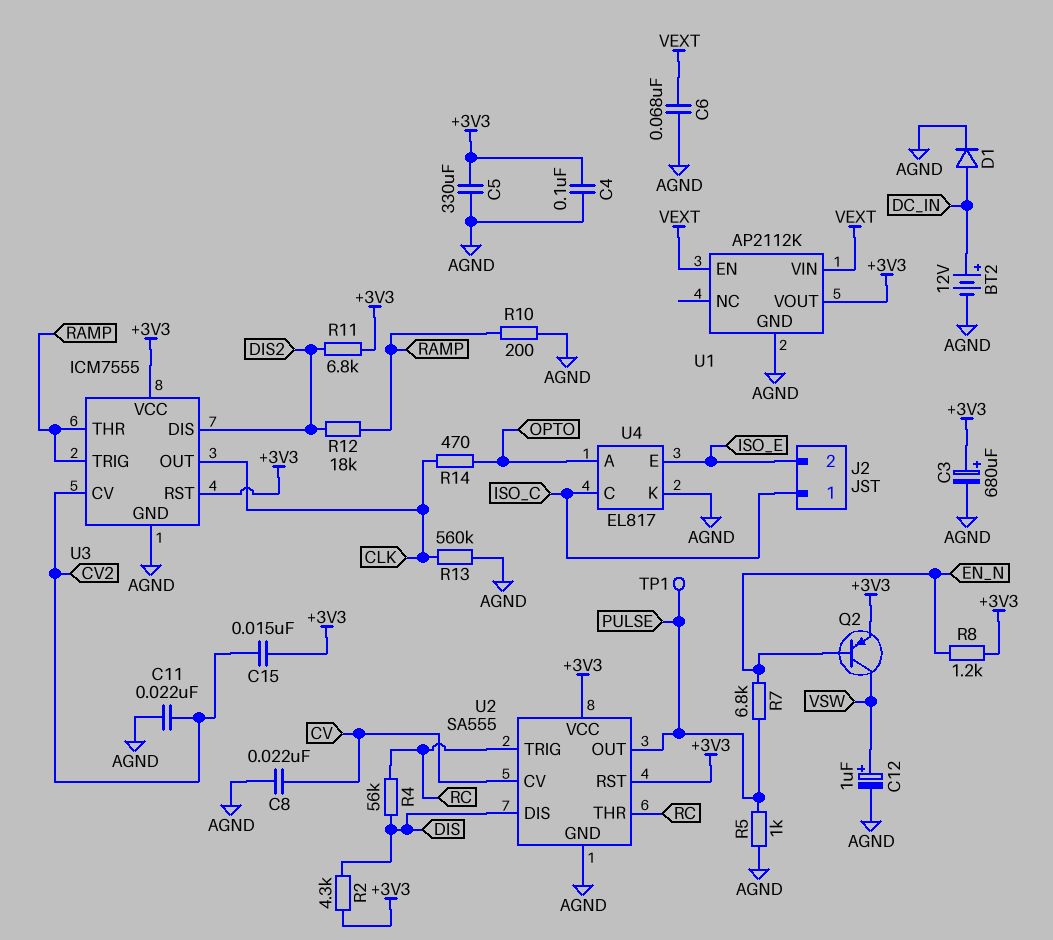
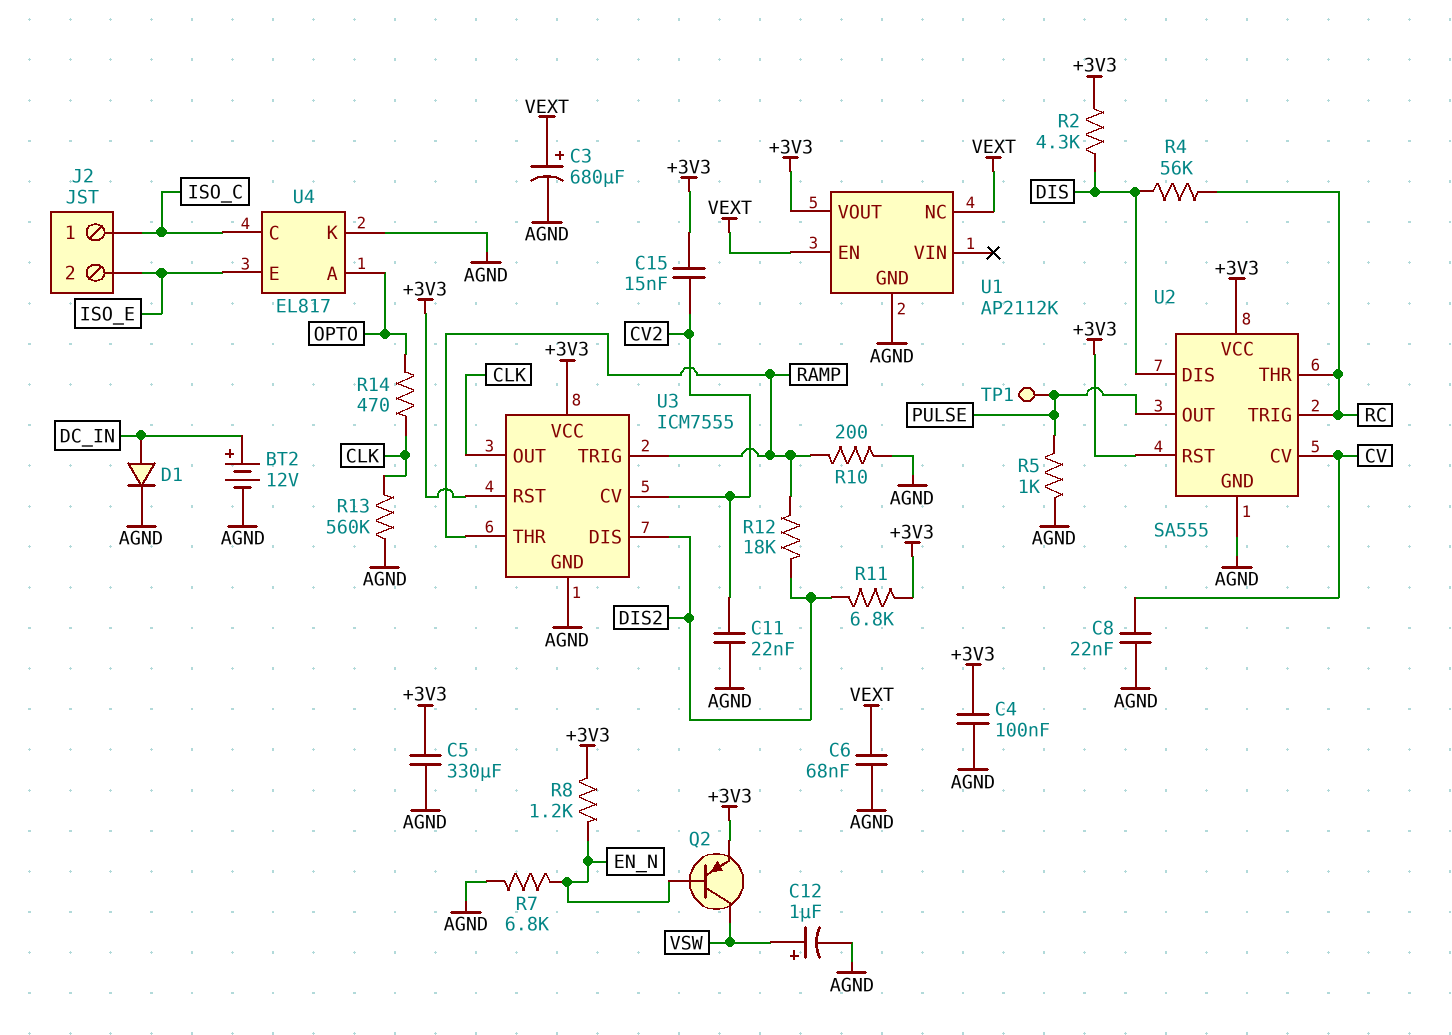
C3: 680uF (plus +3V3, minus AGND) -> 680uF (plus VEXT, minus AGND)
R7: 6.8k (EN_N, PULSE) -> 6.8k (AGND, EN_N)
U1 pin NC: none -> VEXT
U1 pin VIN: VEXT -> none

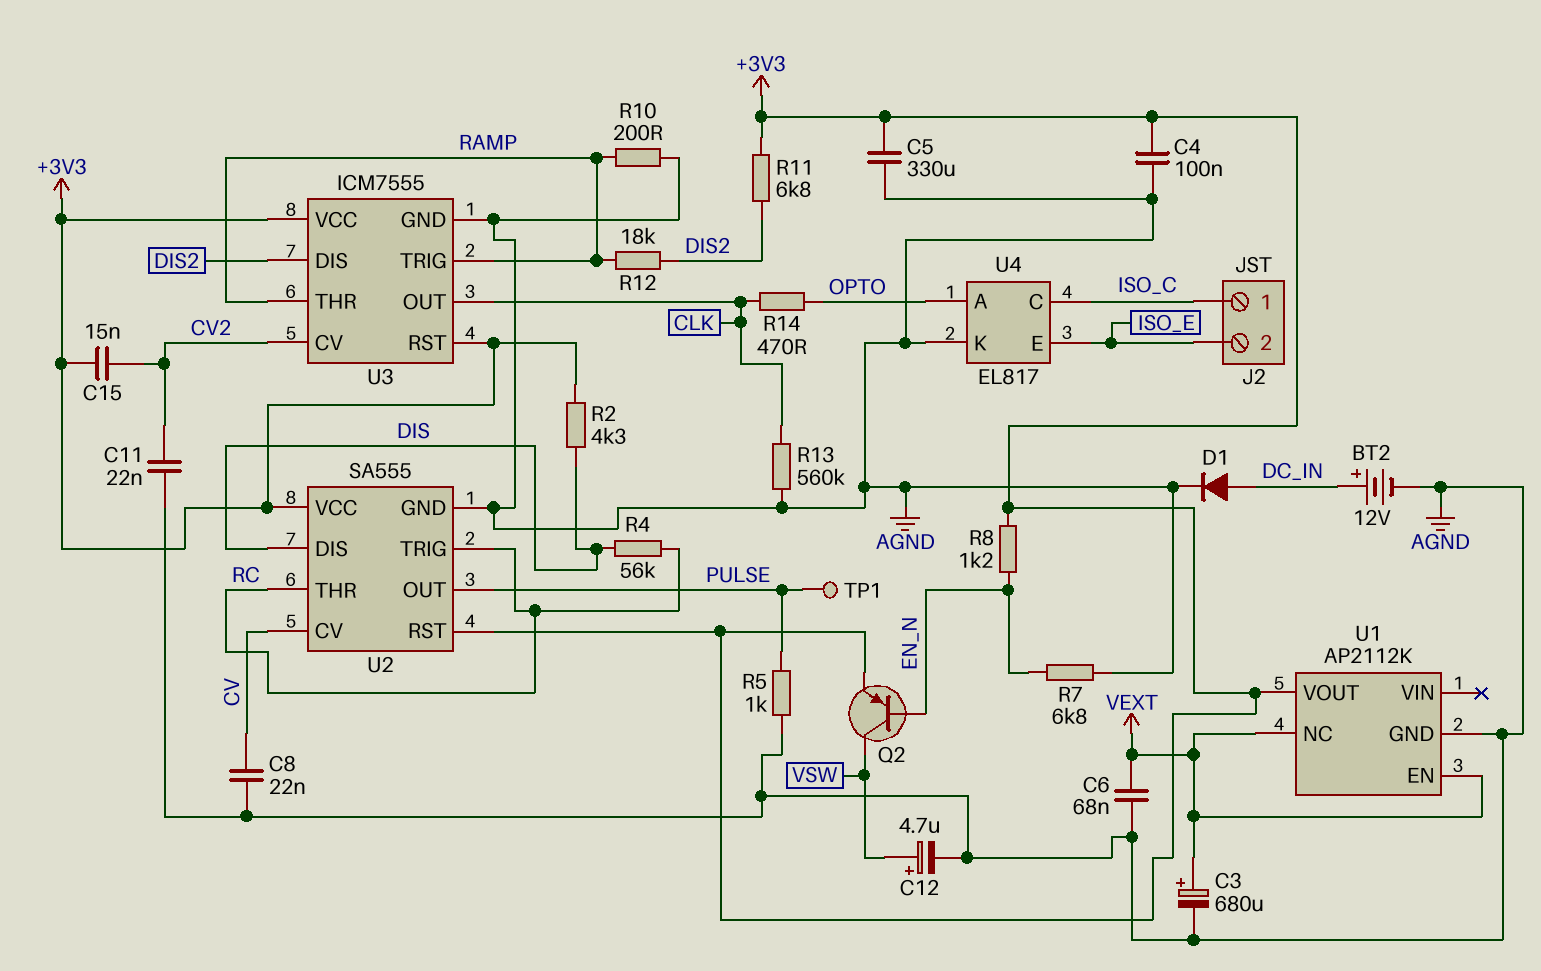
C12: 1uF (plus VSW, minus AGND) -> 4.7uF (plus VSW, minus AGND)

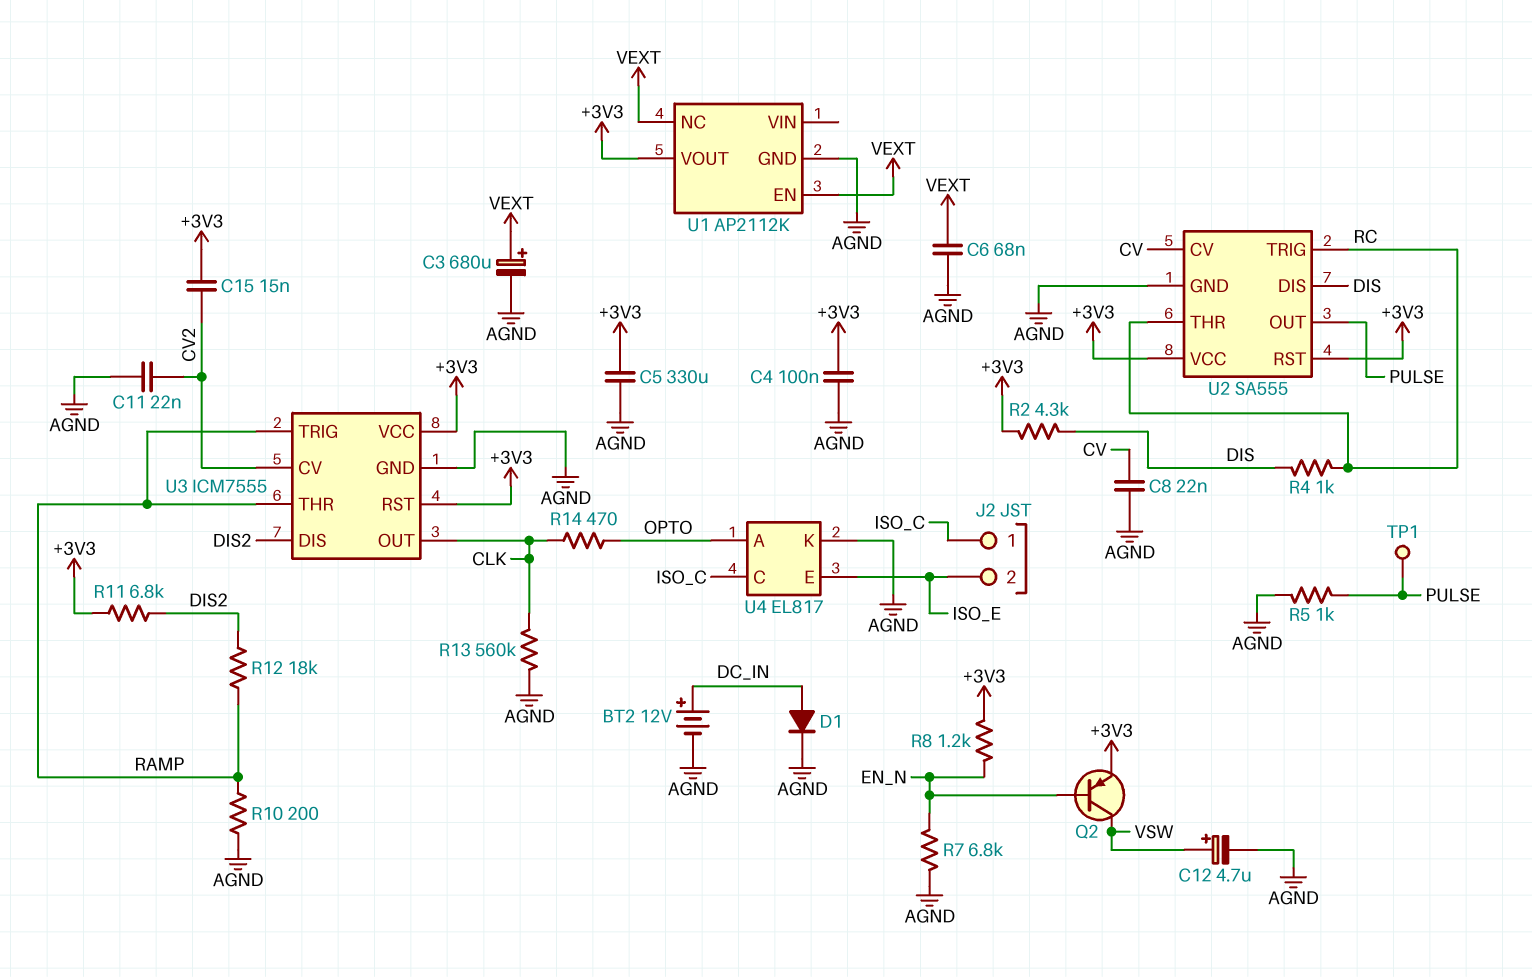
R4: 56k (DIS, RC) -> 1k (DIS, RC)

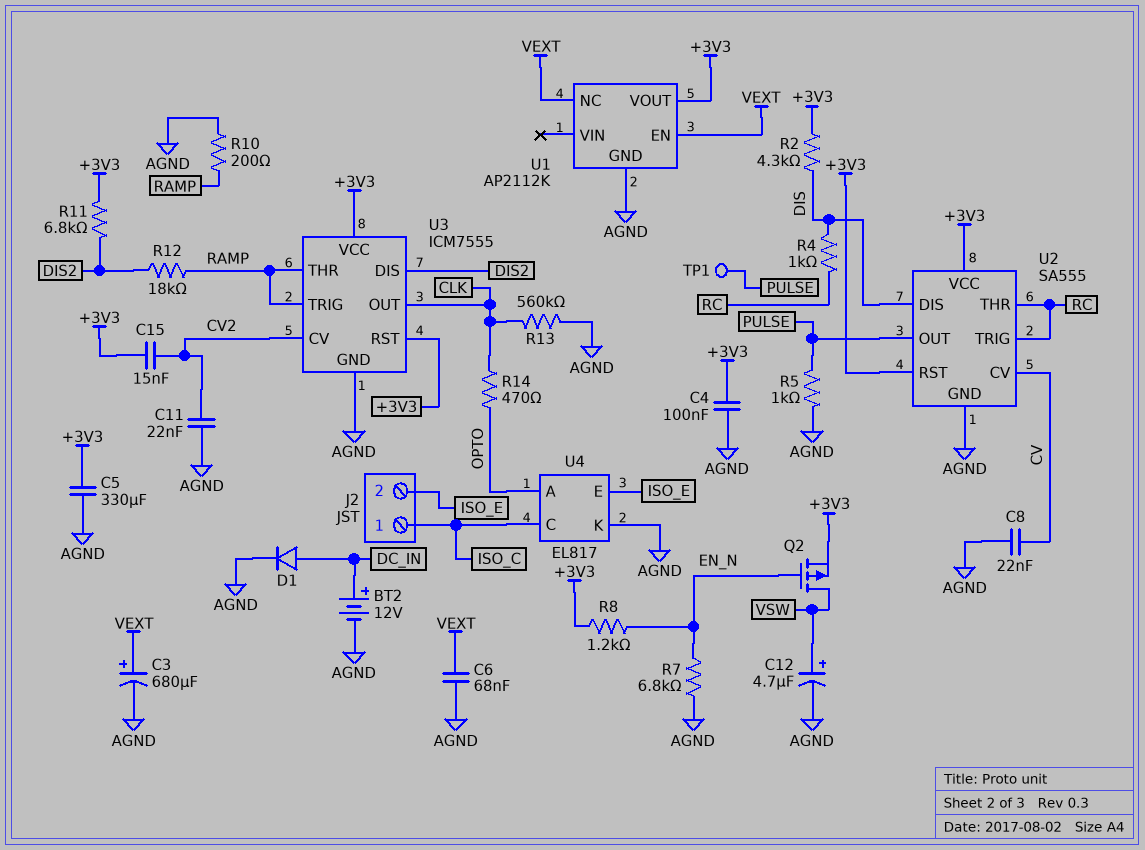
Q2: PNP (B EN_N, C VSW, E +3V3) -> PMOS (G EN_N, D VSW, S +3V3)

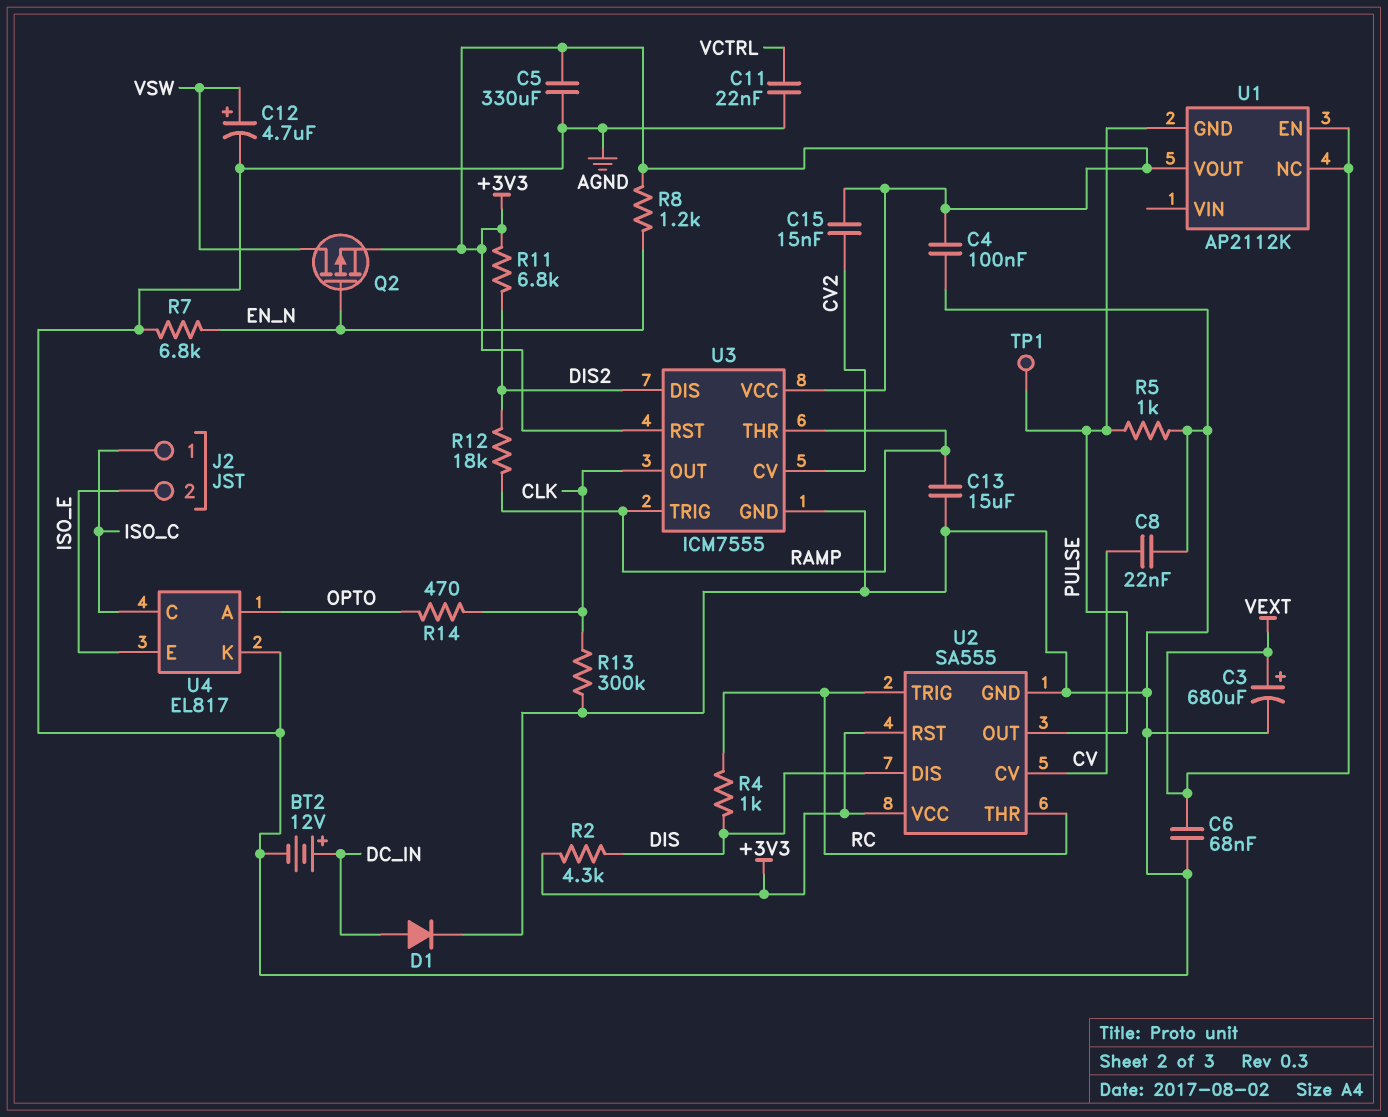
C11: 22nF (AGND, CV2) -> 22nF (AGND, VCTRL)
C13: none -> 15uF (AGND, RAMP)
R10: 200 (AGND, RAMP) -> none
R13: 560k (AGND, CLK) -> 300k (AGND, CLK)
U1 pin GND: AGND -> PULSE

